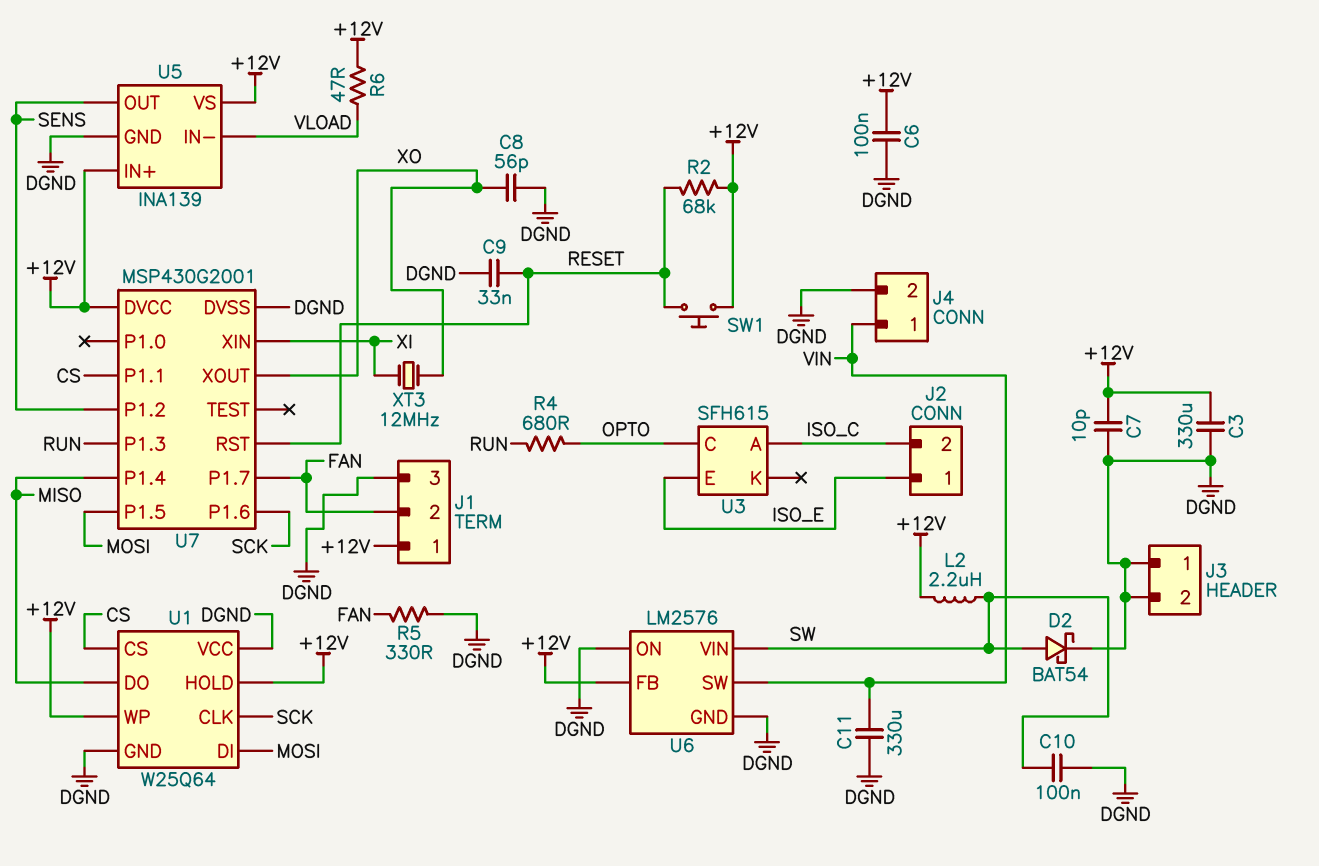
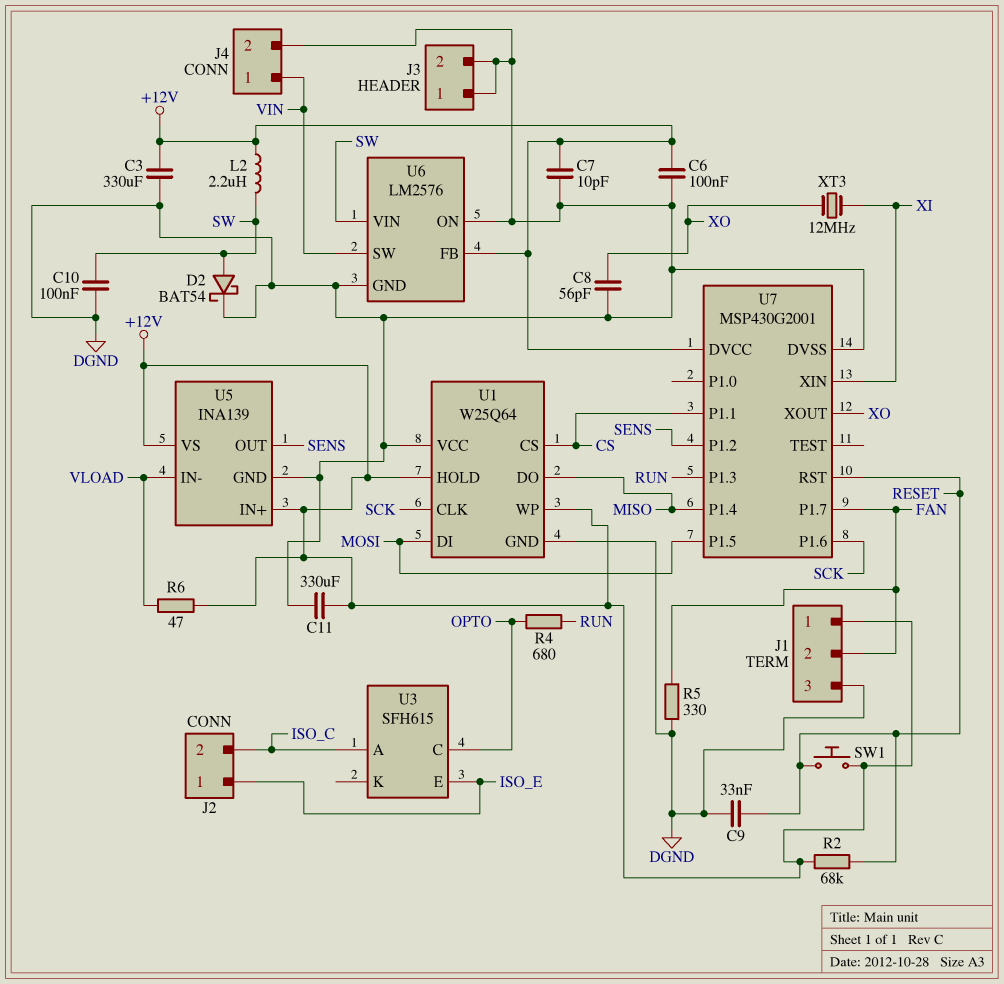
C11: 330uF (DGND, VIN) -> 330uF (+12V, DGND)

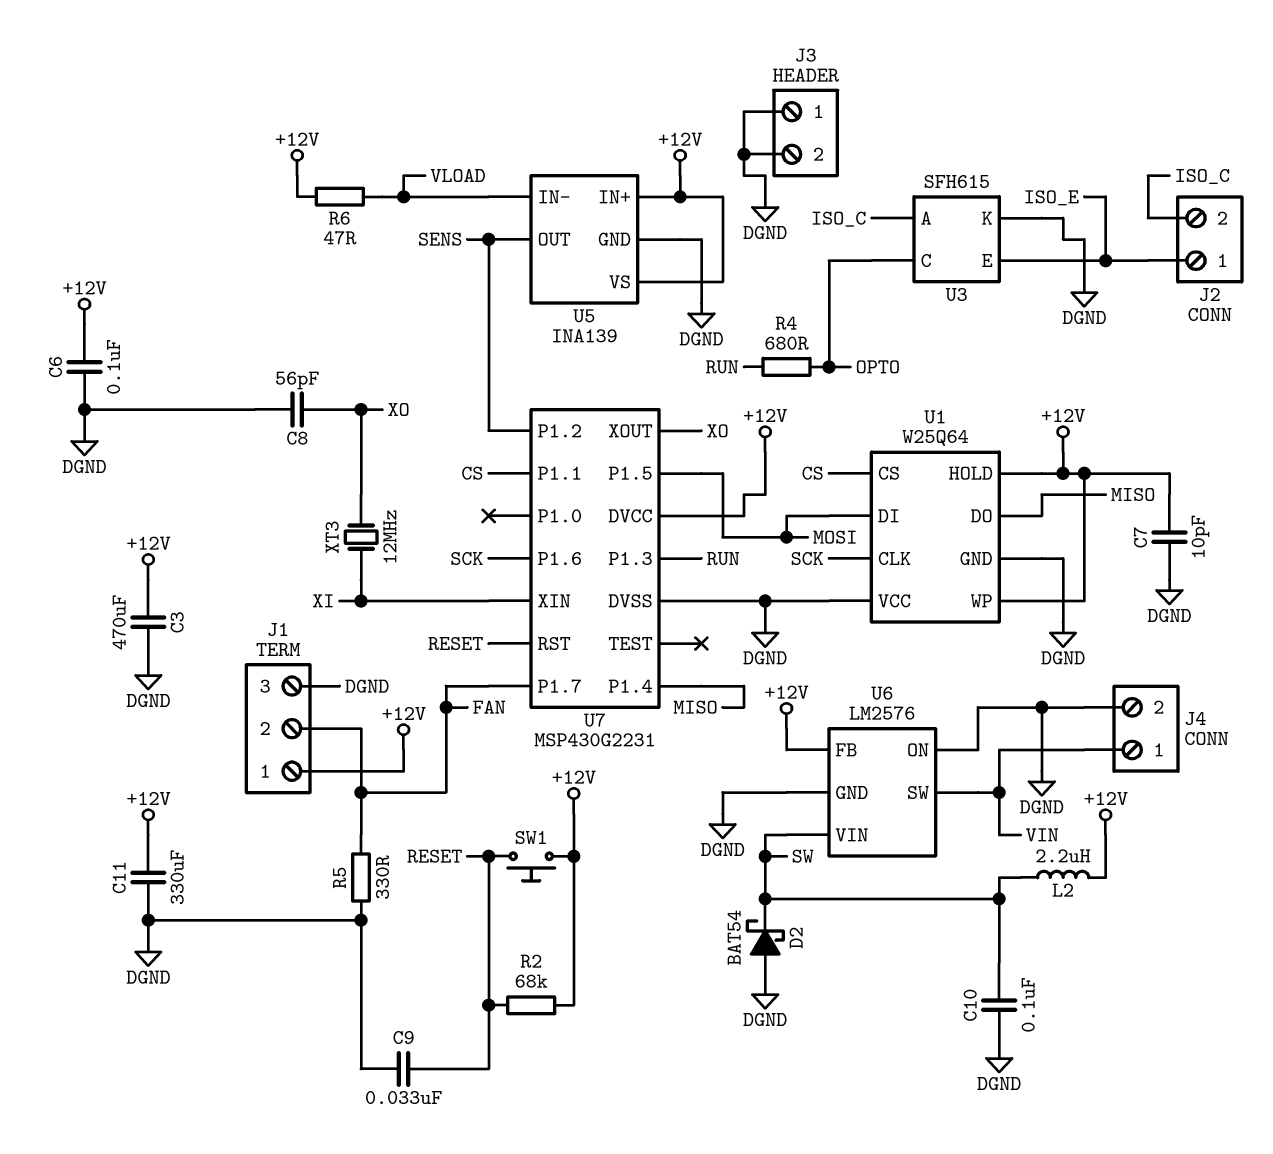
C3: 330uF (+12V, DGND) -> 470uF (+12V, DGND)
D2: schottky BAT54 (A SW, K DGND) -> schottky BAT54 (A DGND, K SW)
U3 pin K: none -> DGND
U7: MSP430G2001 -> MSP430G2231

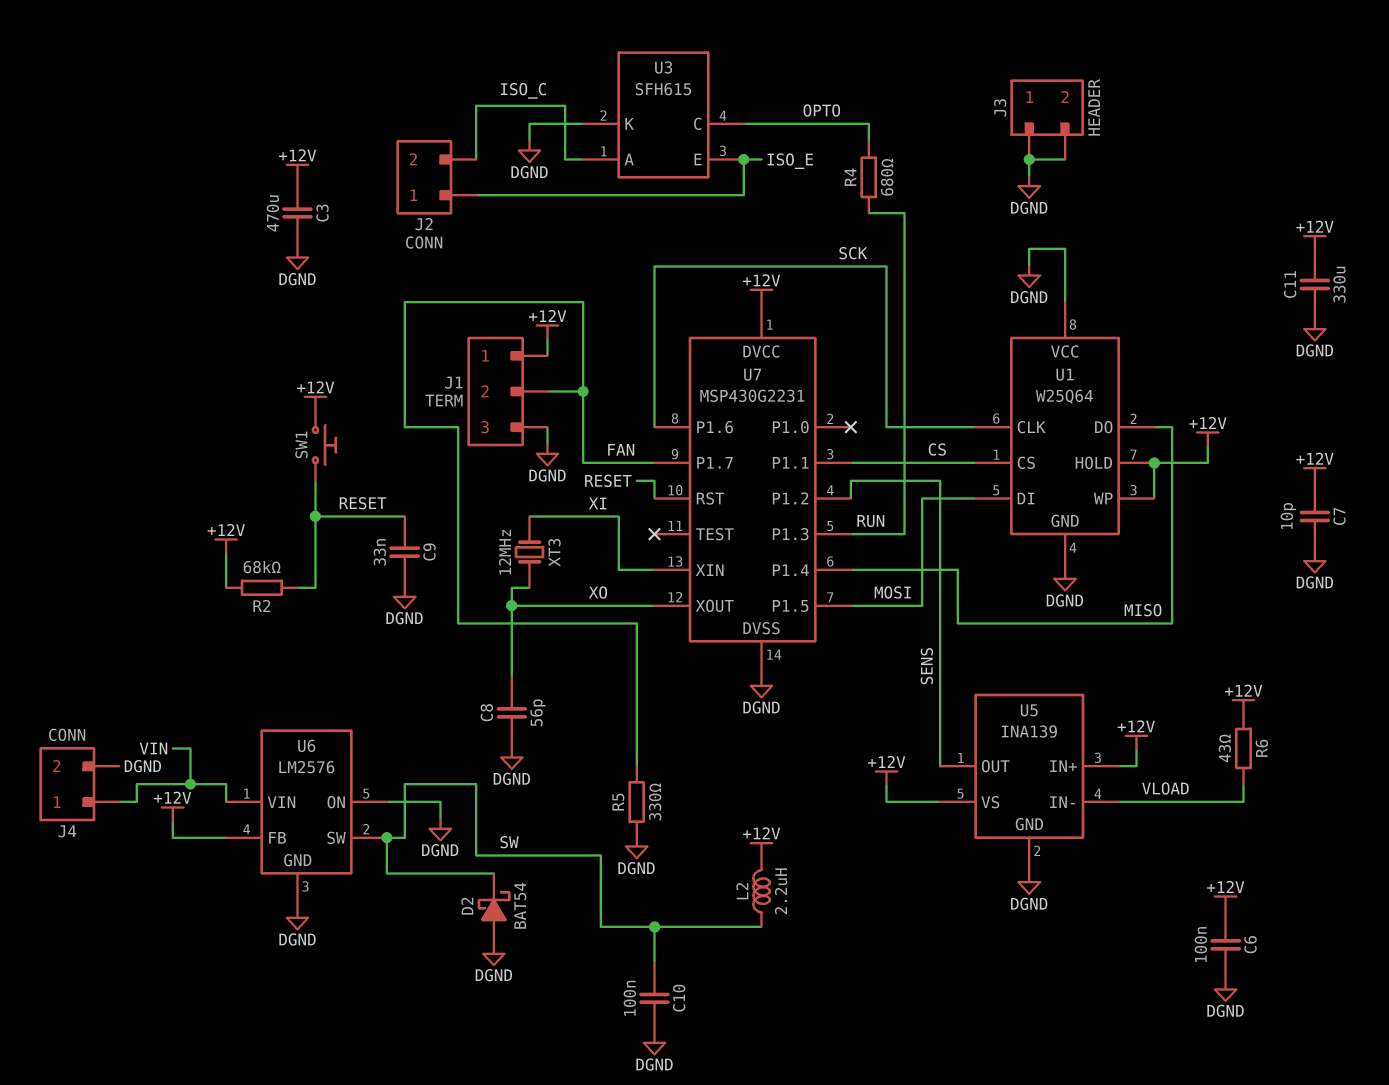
R6: 47 (+12V, VLOAD) -> 43 (+12V, VLOAD)
U6 pin SW: VIN -> SW
U6 pin VIN: SW -> VIN

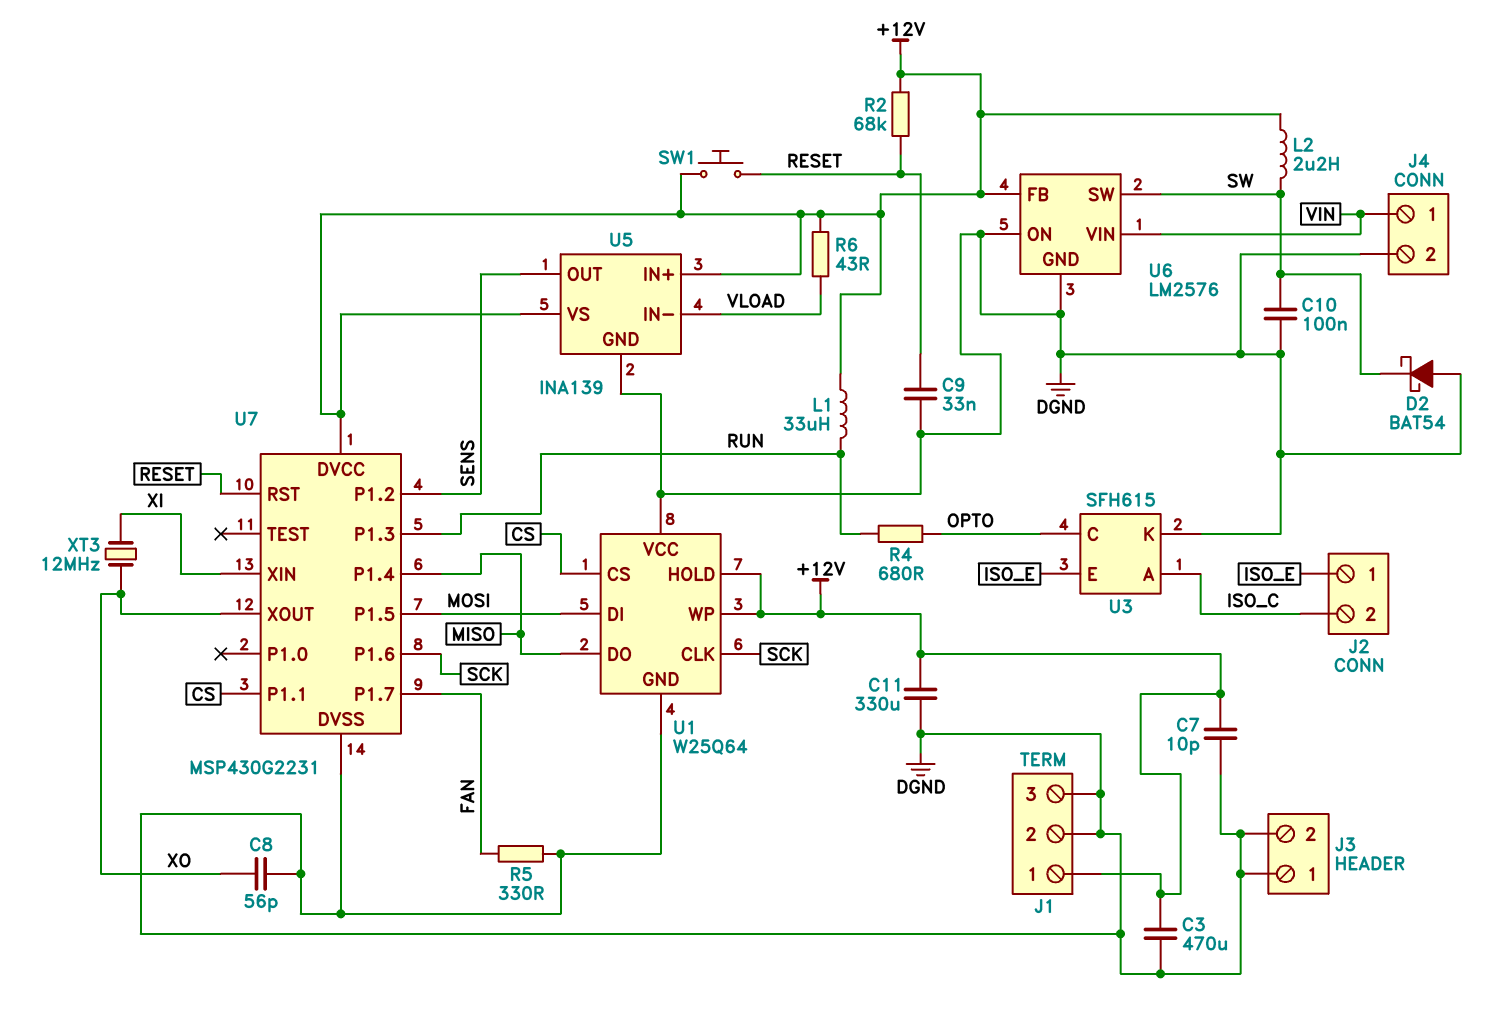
C6: 100nF (+12V, DGND) -> none
J1 pin 2: FAN -> DGND
L1: none -> 33uH (+12V, RUN)

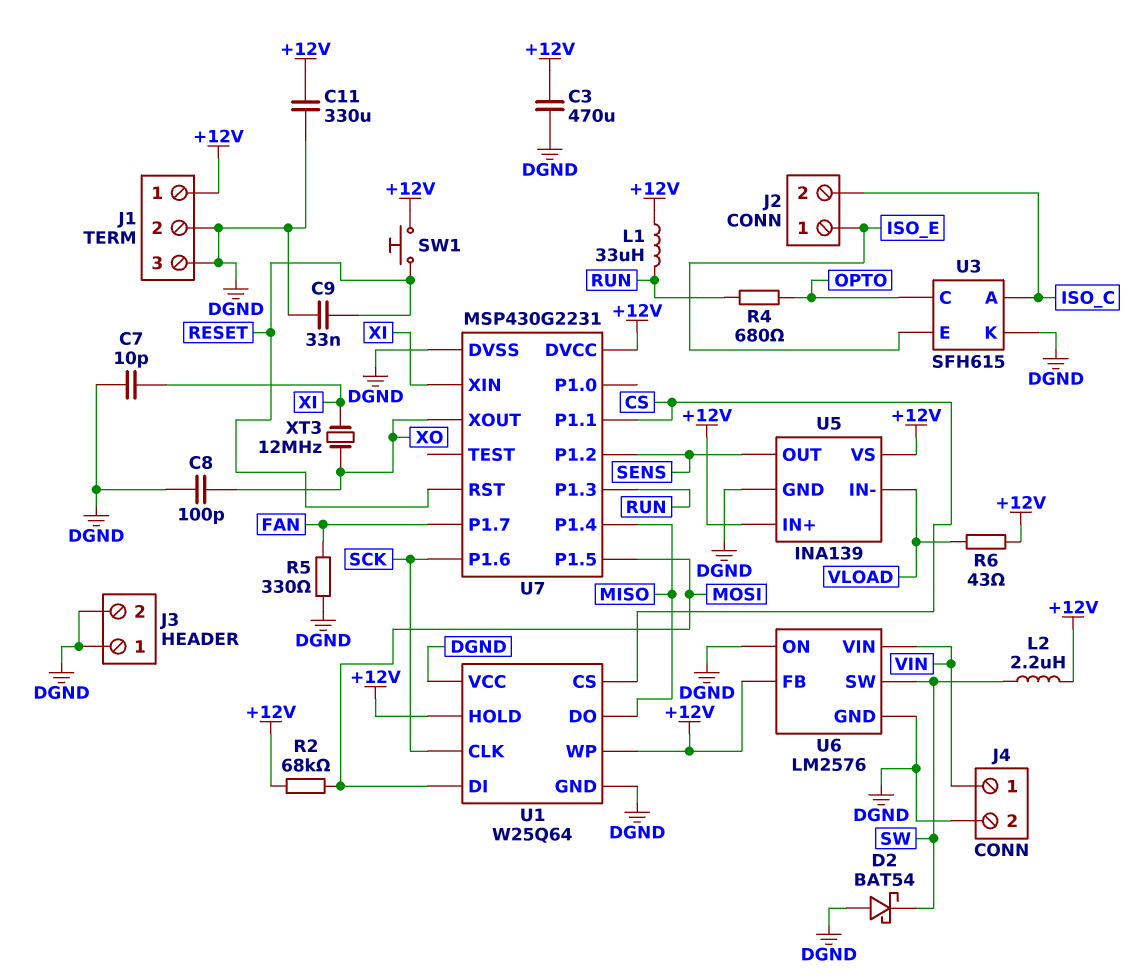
C7: 10pF (+12V, DGND) -> 10pF (DGND, XI)
C8: 56pF (DGND, XO) -> 100pF (DGND, XO)
C10: 100nF (DGND, SW) -> none
R2: 68k (+12V, RESET) -> 68k (+12V, MOSI)

